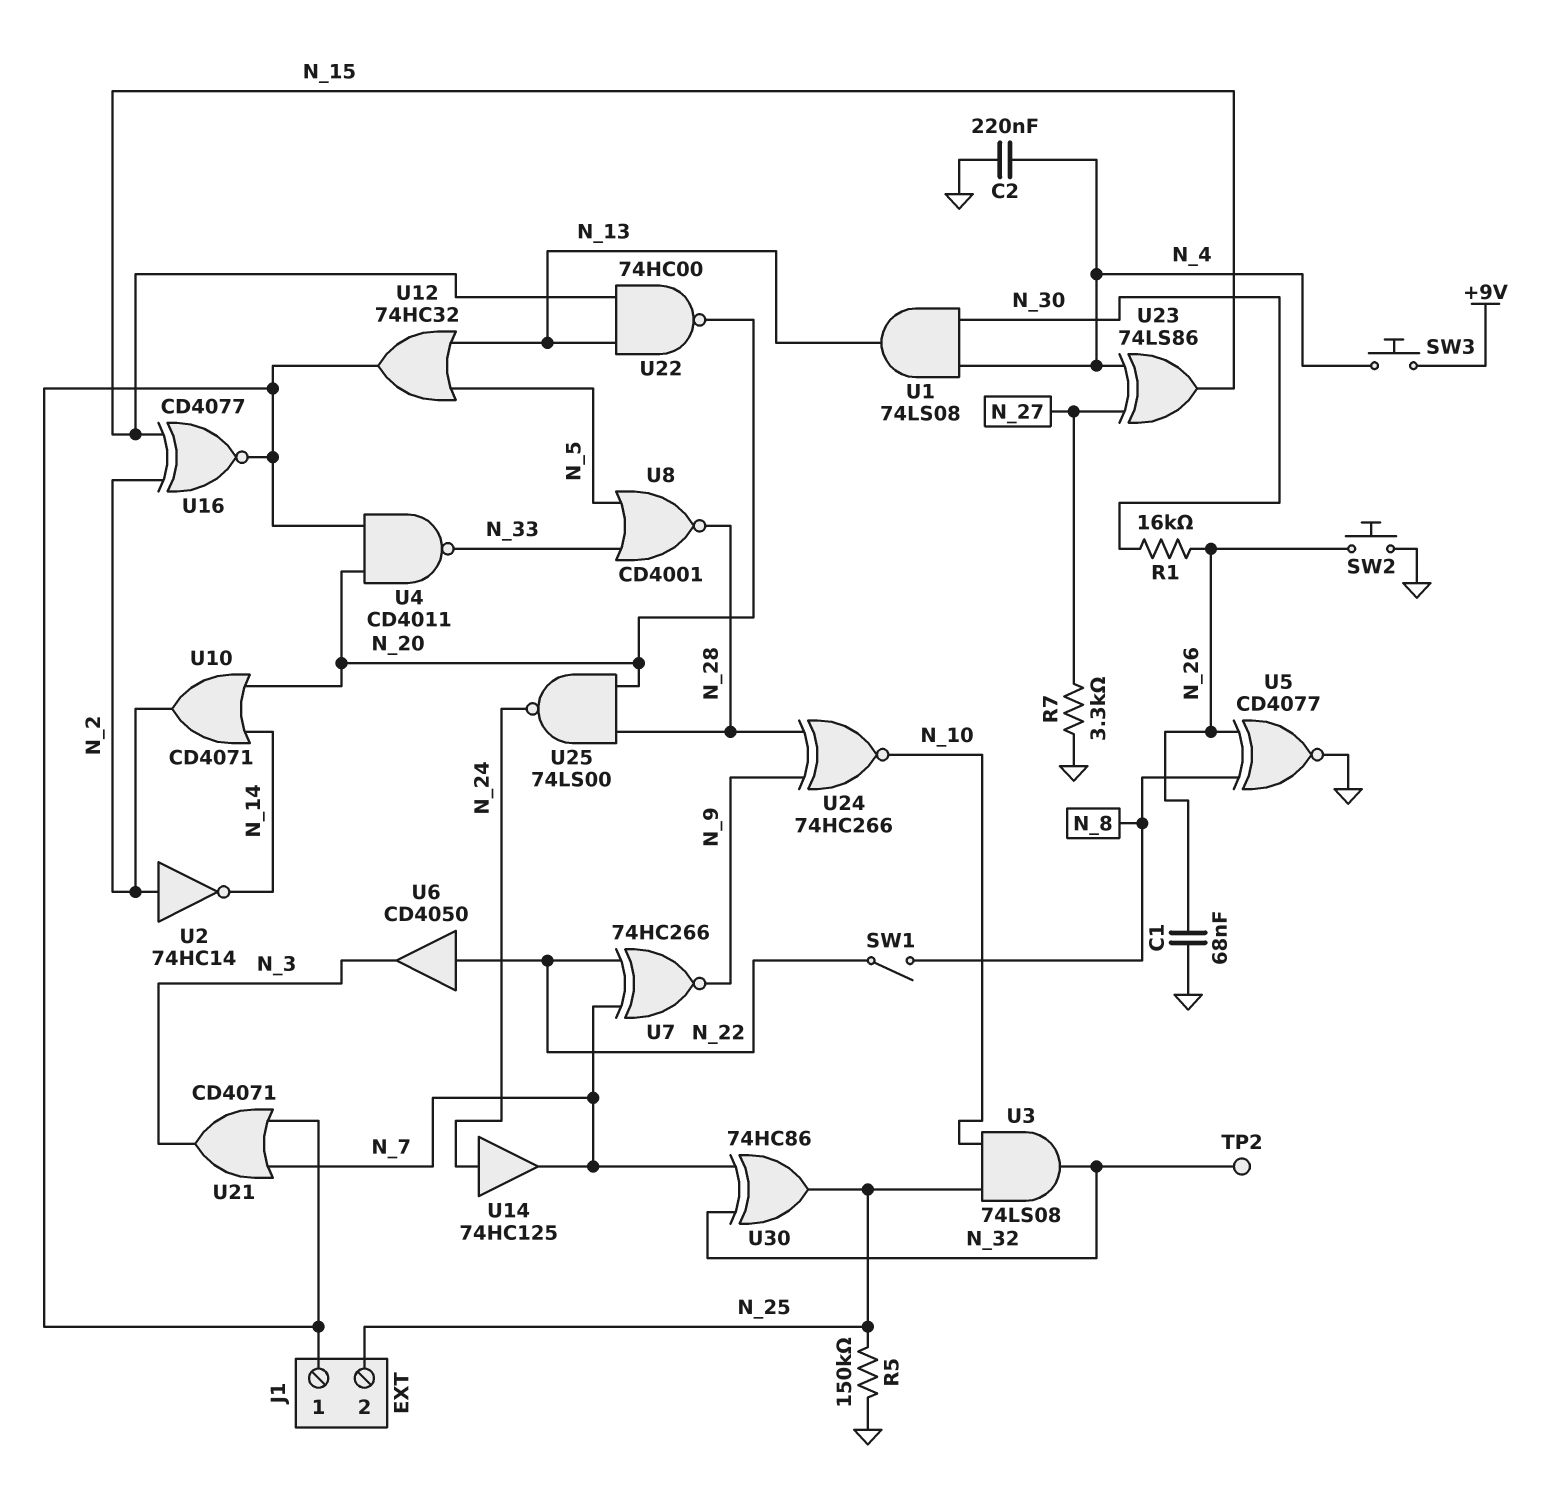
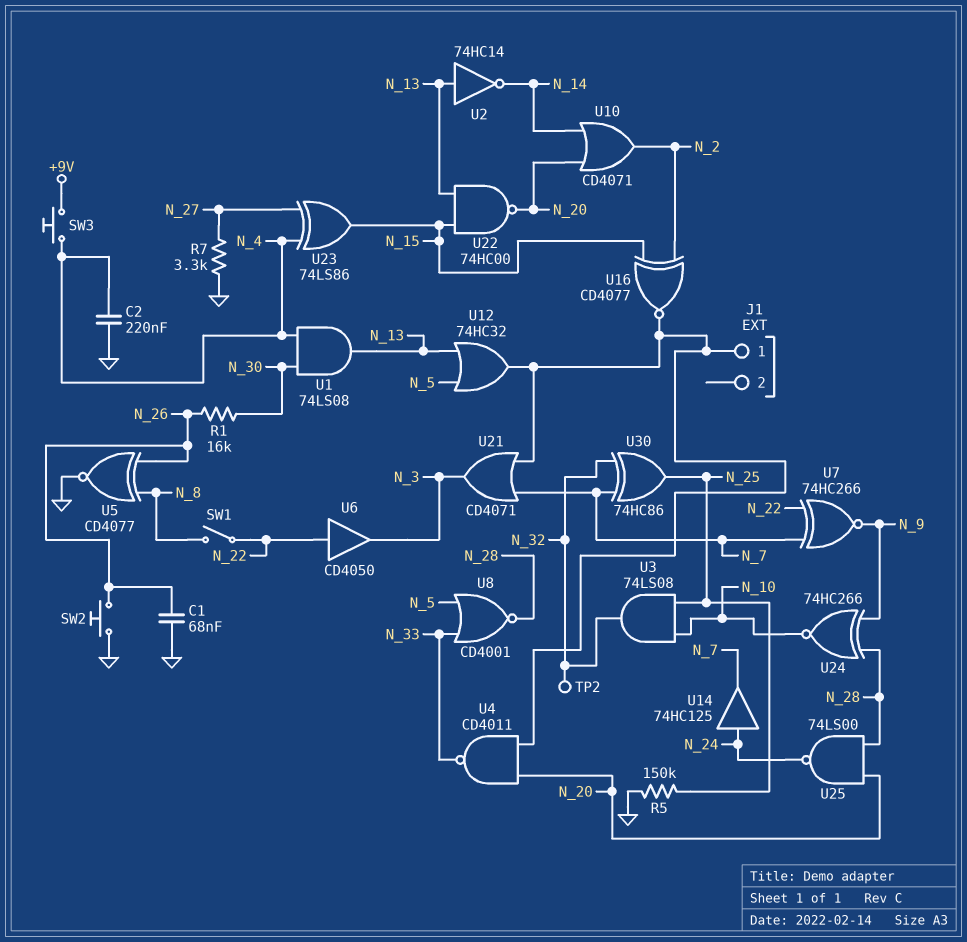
J1 pin 2: N_25 -> none
U2: NOT 74HC14 (in N_2, out N_14) -> NOT 74HC14 (in N_13, out N_14)

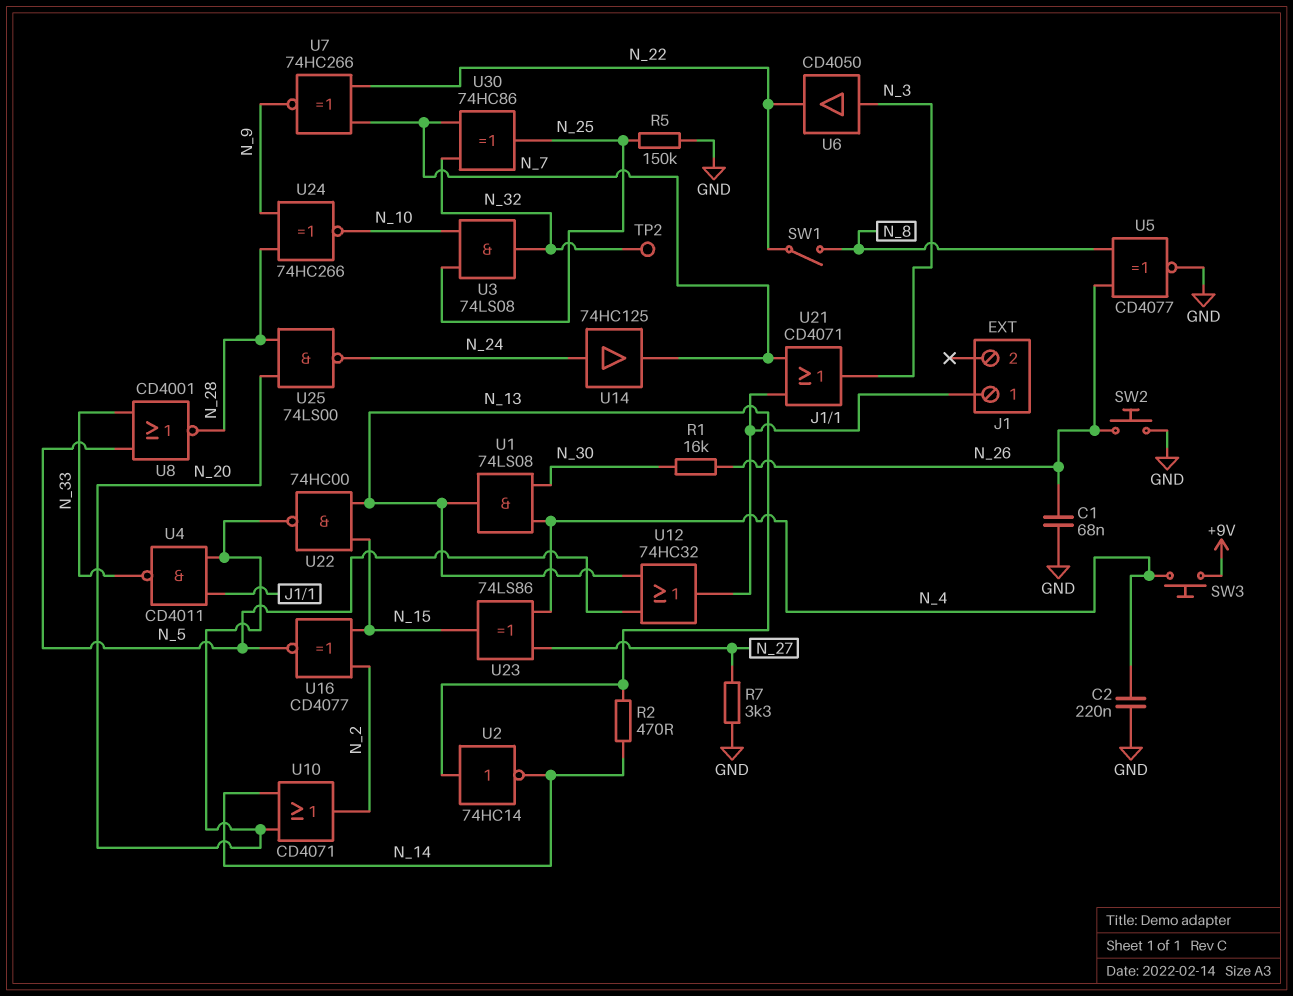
R2: none -> 470 (N_13, N_14)
U6: buffer CD4050 (in N_22, out N_3) -> buffer CD4050 (in N_3, out N_22)
U16: XNOR CD4077 (in N_2, in N_15, out J1/1) -> XNOR CD4077 (in N_2, in N_15, out N_5)

